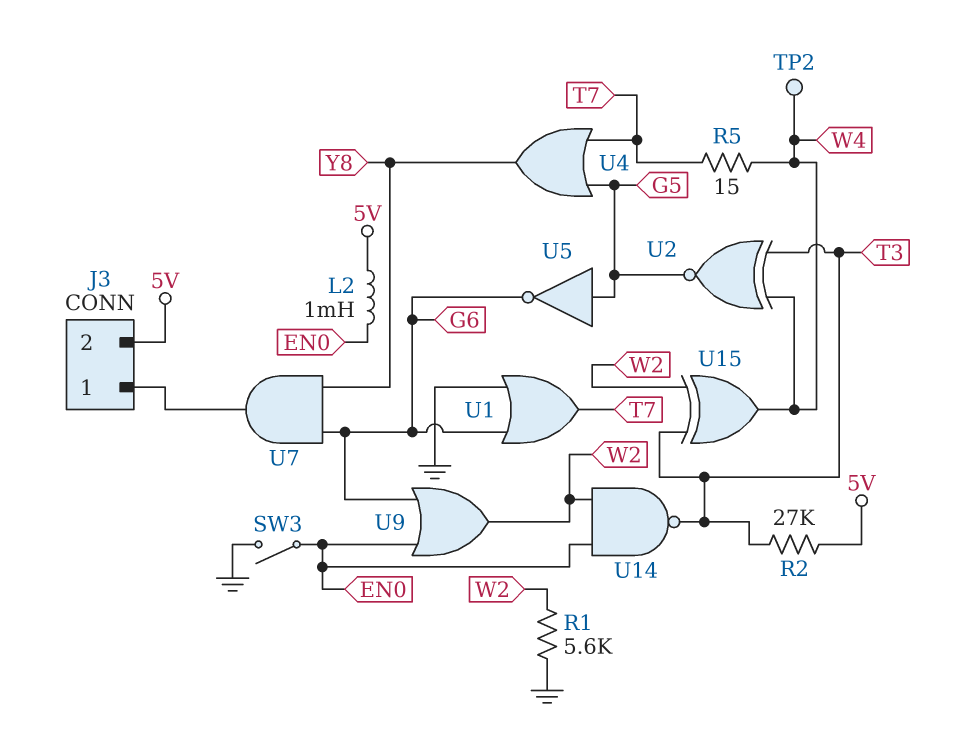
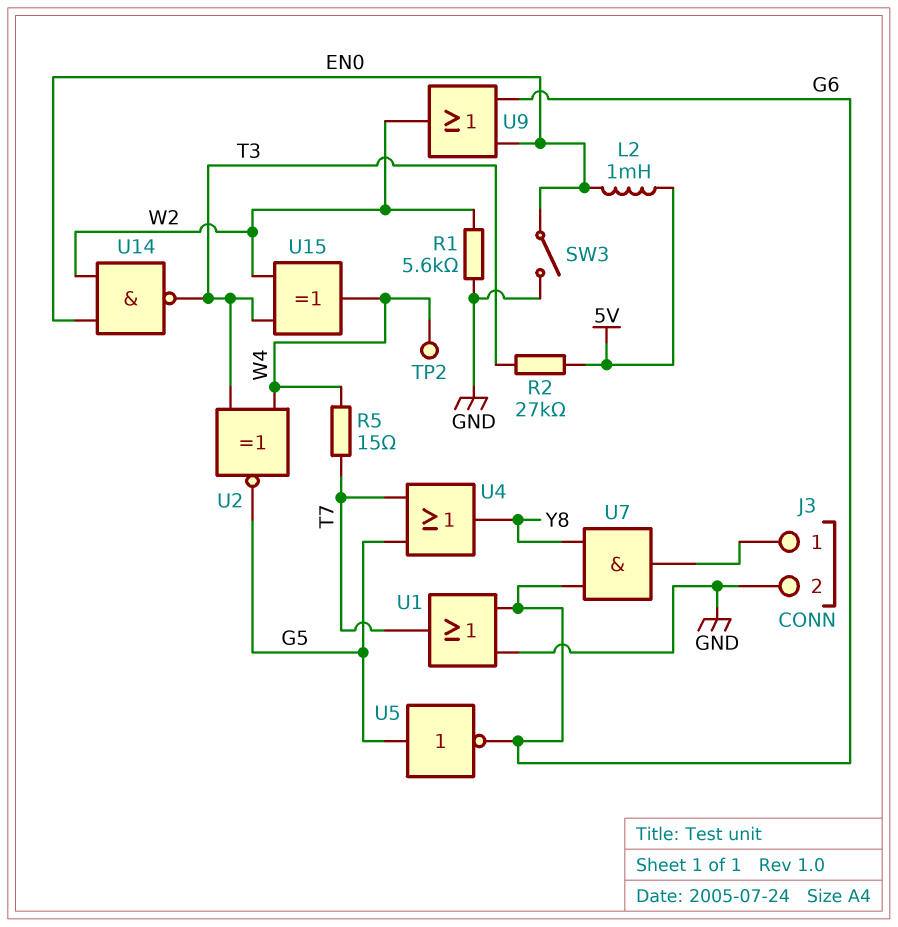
J3 pin 2: 5V -> GND

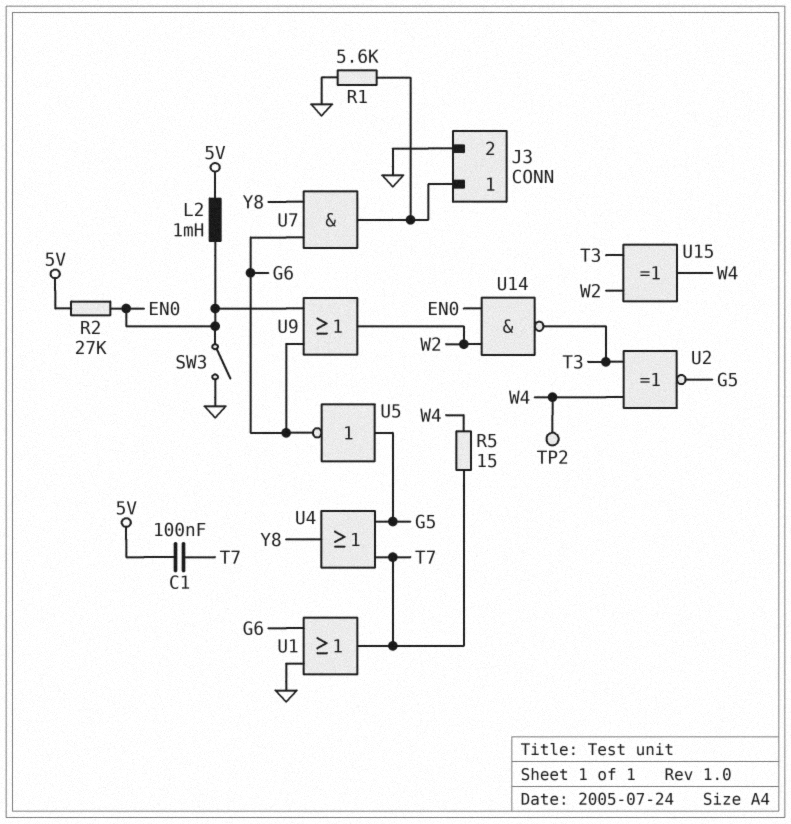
C1: none -> 100nF (5V, T7)
R1: 5.6k (GND, W2) -> 5.6k (GND, J3/1)
R2: 27k (5V, T3) -> 27k (5V, EN0)

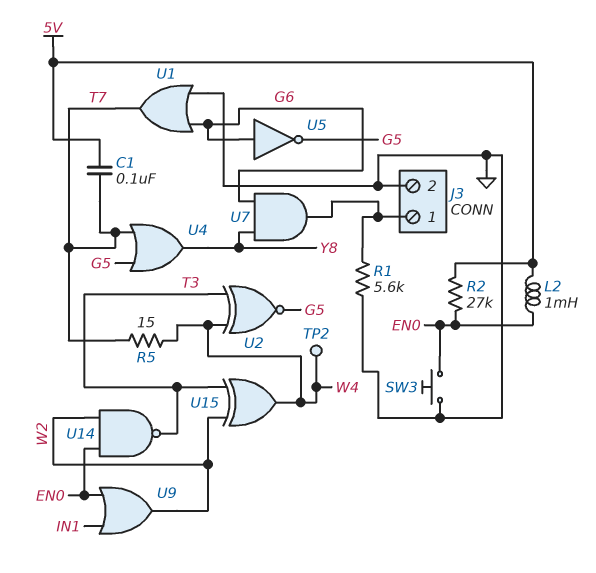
SW3: switch (EN0, GND) -> button (EN0, GND)
U5: NOT (in G5, out G6) -> NOT (in G6, out G5)
U9: OR (in EN0, in G6, out W2) -> OR (in EN0, in IN1, out W2)

